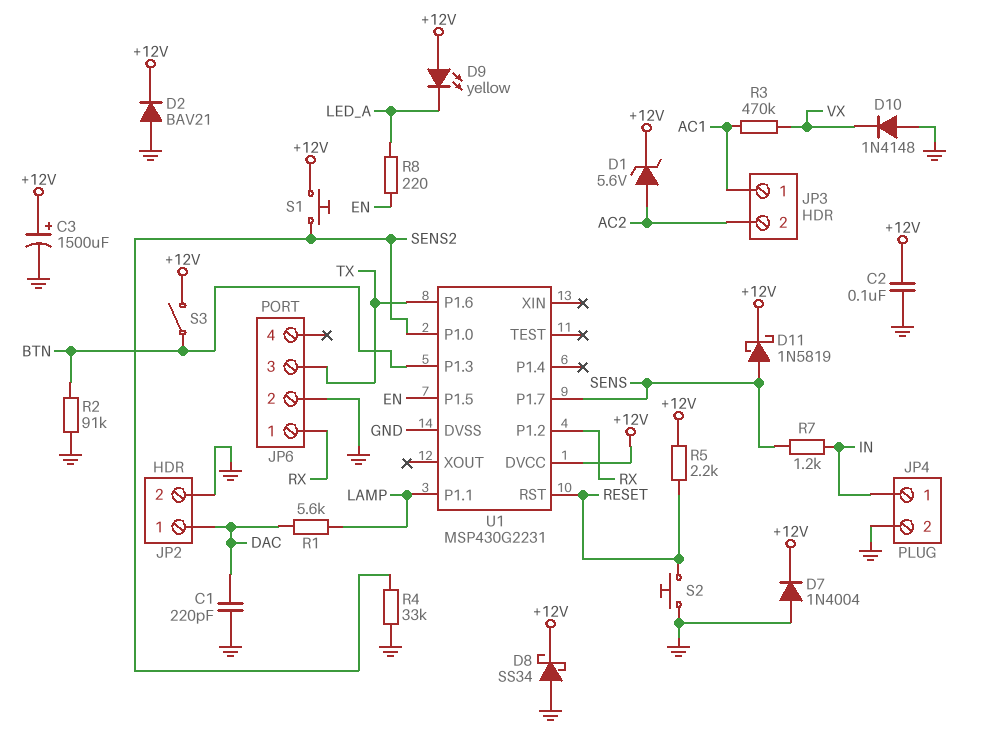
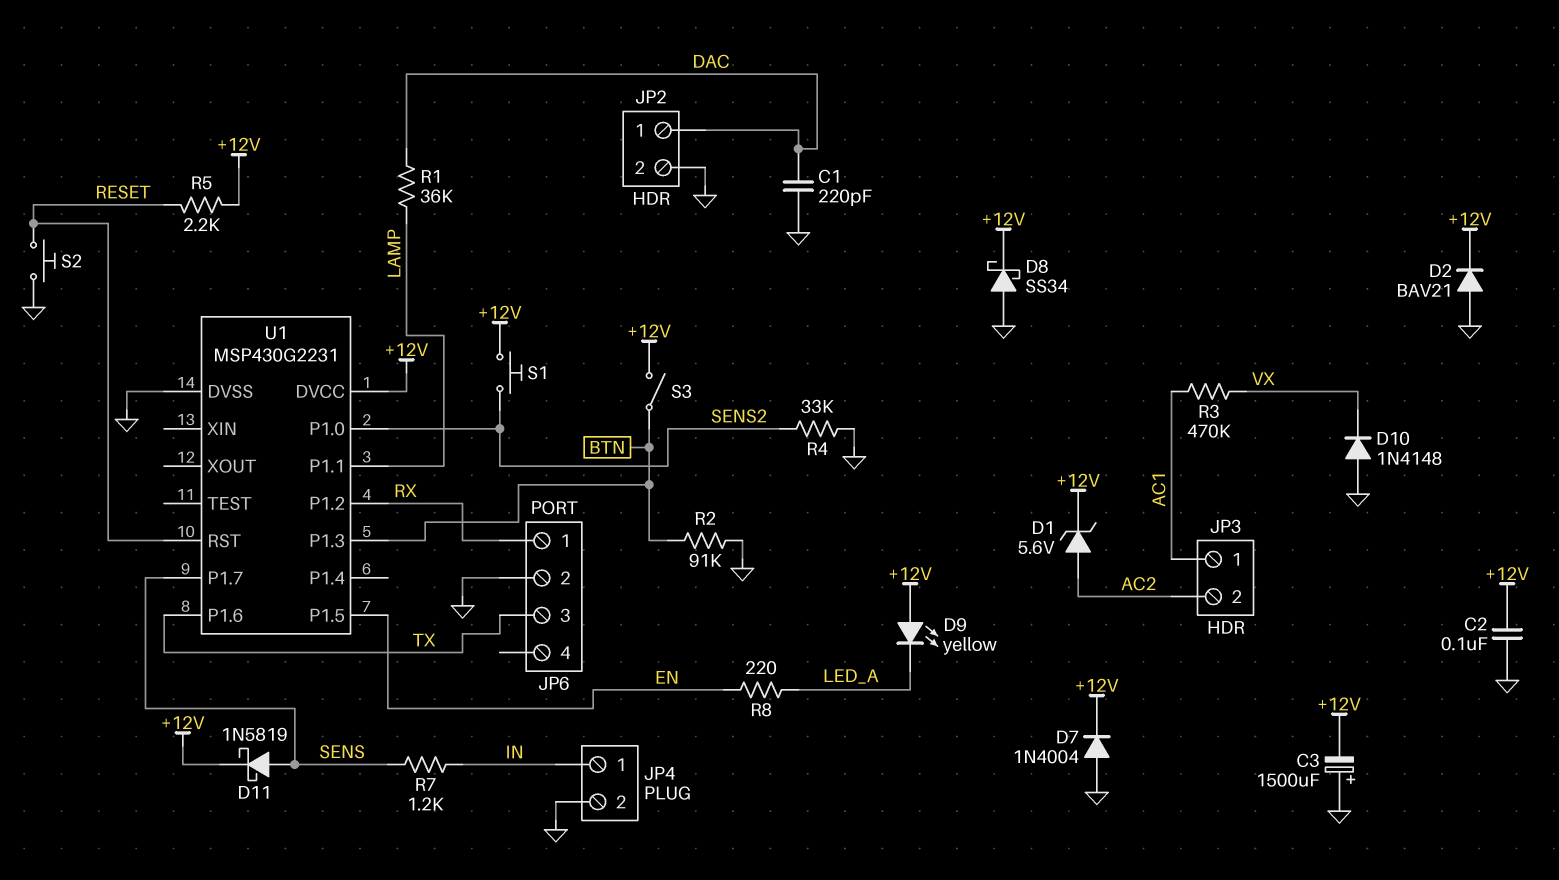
C3: 1500uF (plus +12V, minus GND) -> 1500uF (plus GND, minus +12V)
R1: 5.6k (DAC, LAMP) -> 36k (DAC, LAMP)

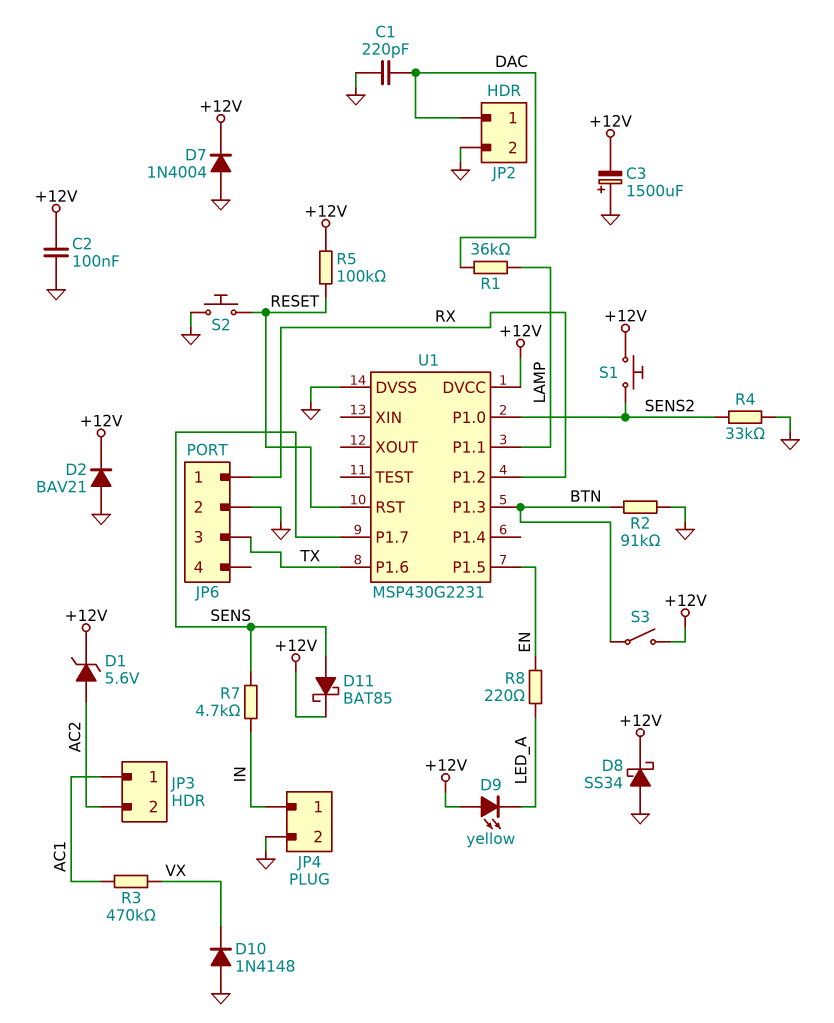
D11: schottky 1N5819 (A SENS, K +12V) -> schottky BAT85 (A SENS, K +12V)
R5: 2.2k (+12V, RESET) -> 100k (+12V, RESET)
R7: 1.2k (IN, SENS) -> 4.7k (IN, SENS)

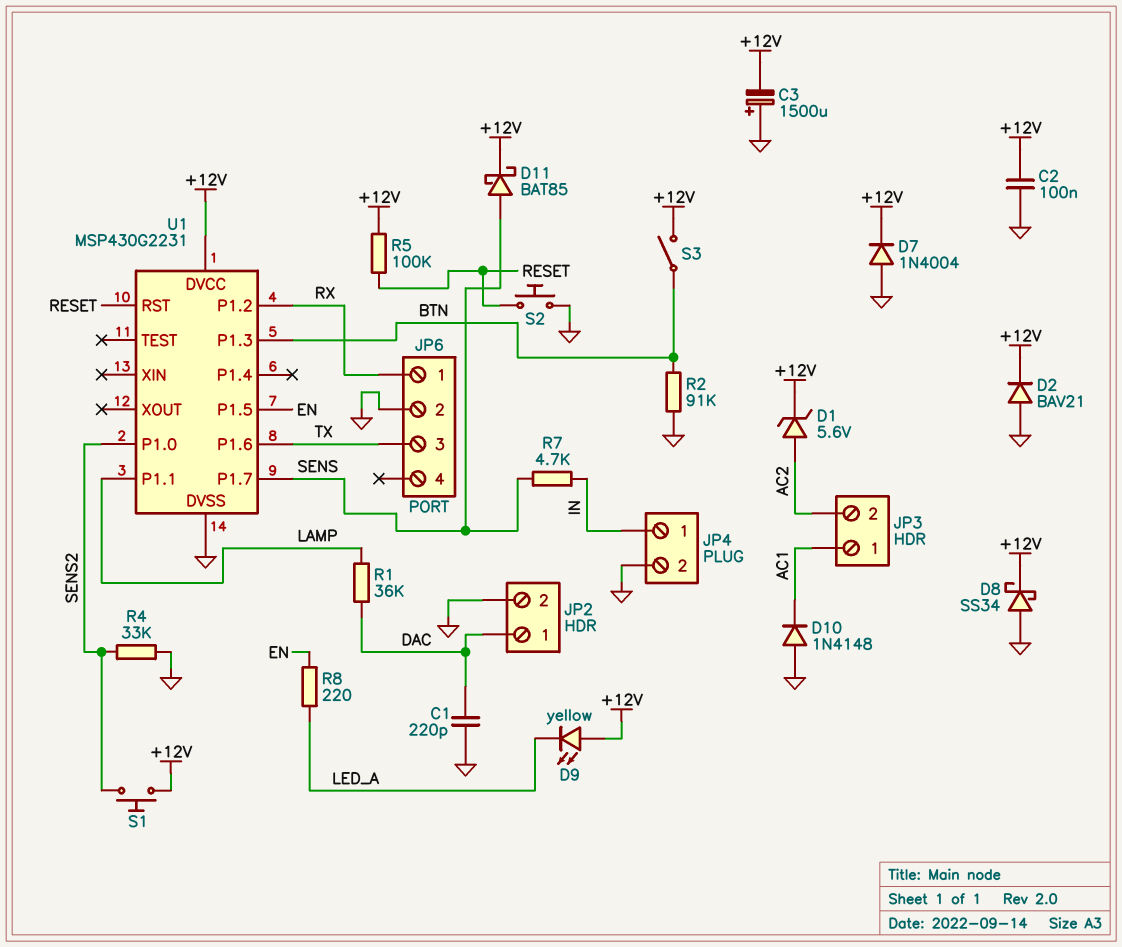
D10: diode 1N4148 (A GND, K VX) -> diode 1N4148 (A GND, K AC1)
R3: 470k (AC1, VX) -> none

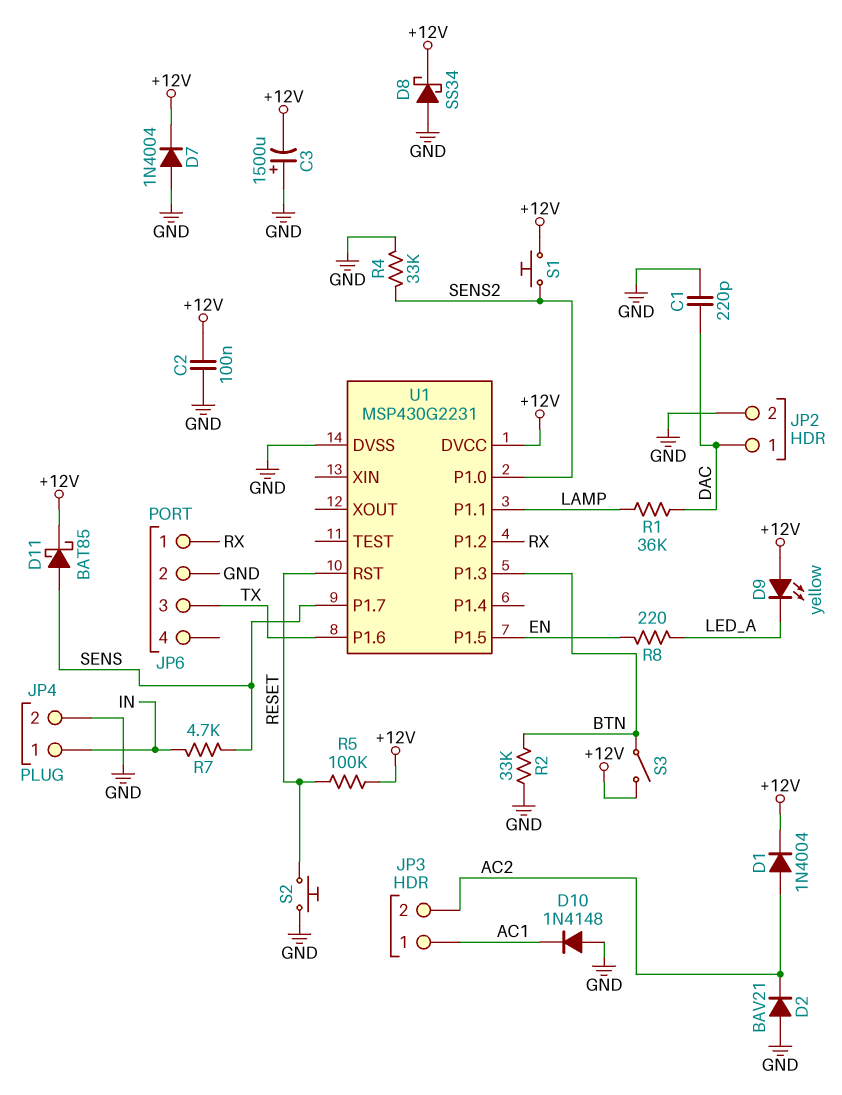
D1: zener 5.6V (A AC2, K +12V) -> diode 1N4004 (A AC2, K +12V)
D2: diode BAV21 (A GND, K +12V) -> diode BAV21 (A GND, K AC2)
R2: 91k (BTN, GND) -> 33k (BTN, GND)

